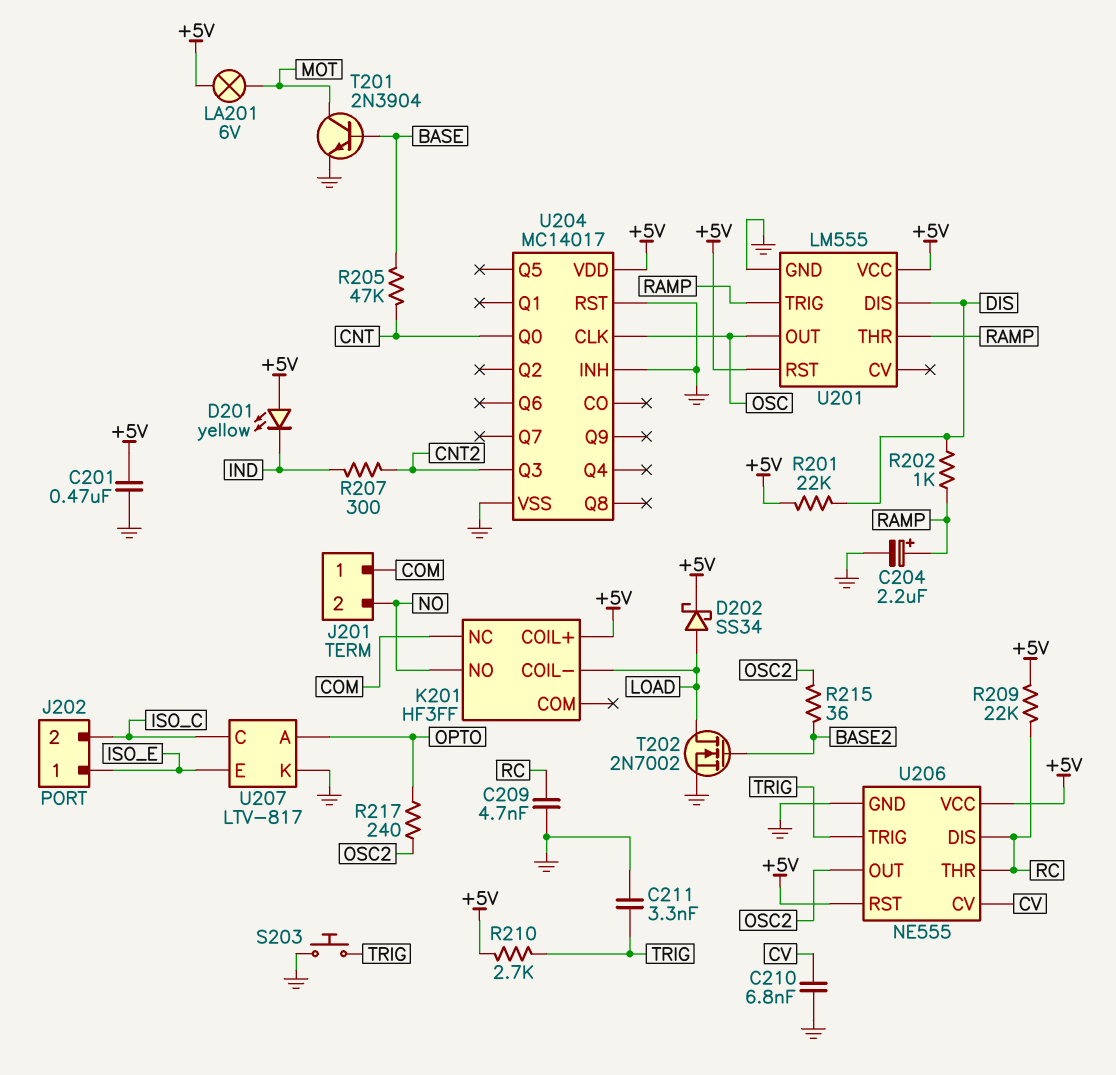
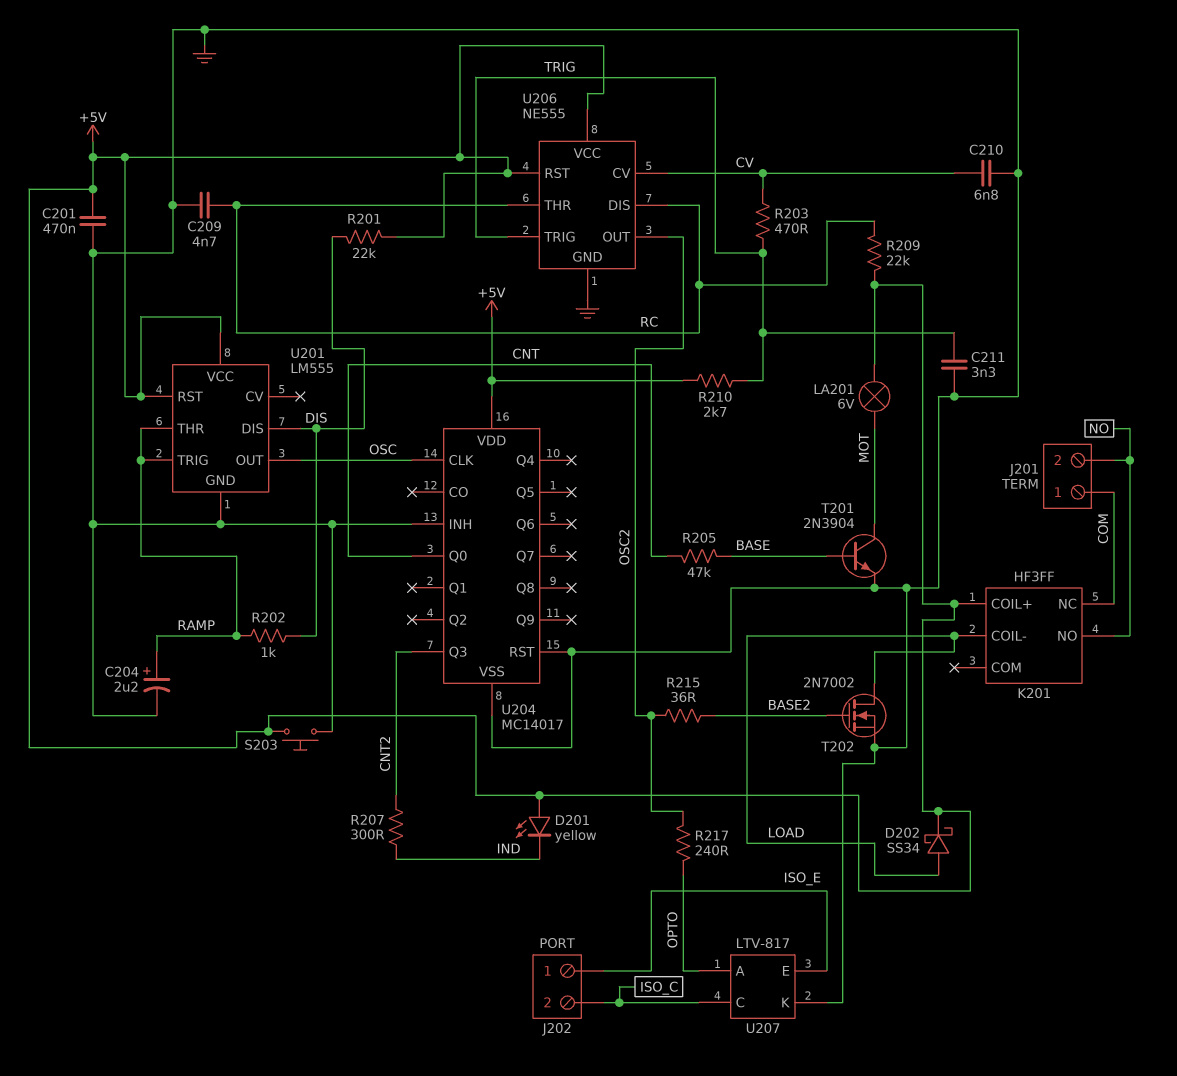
R203: none -> 470 (CV, TRIG)
S203: button (GND, TRIG) -> button (+5V, GND)

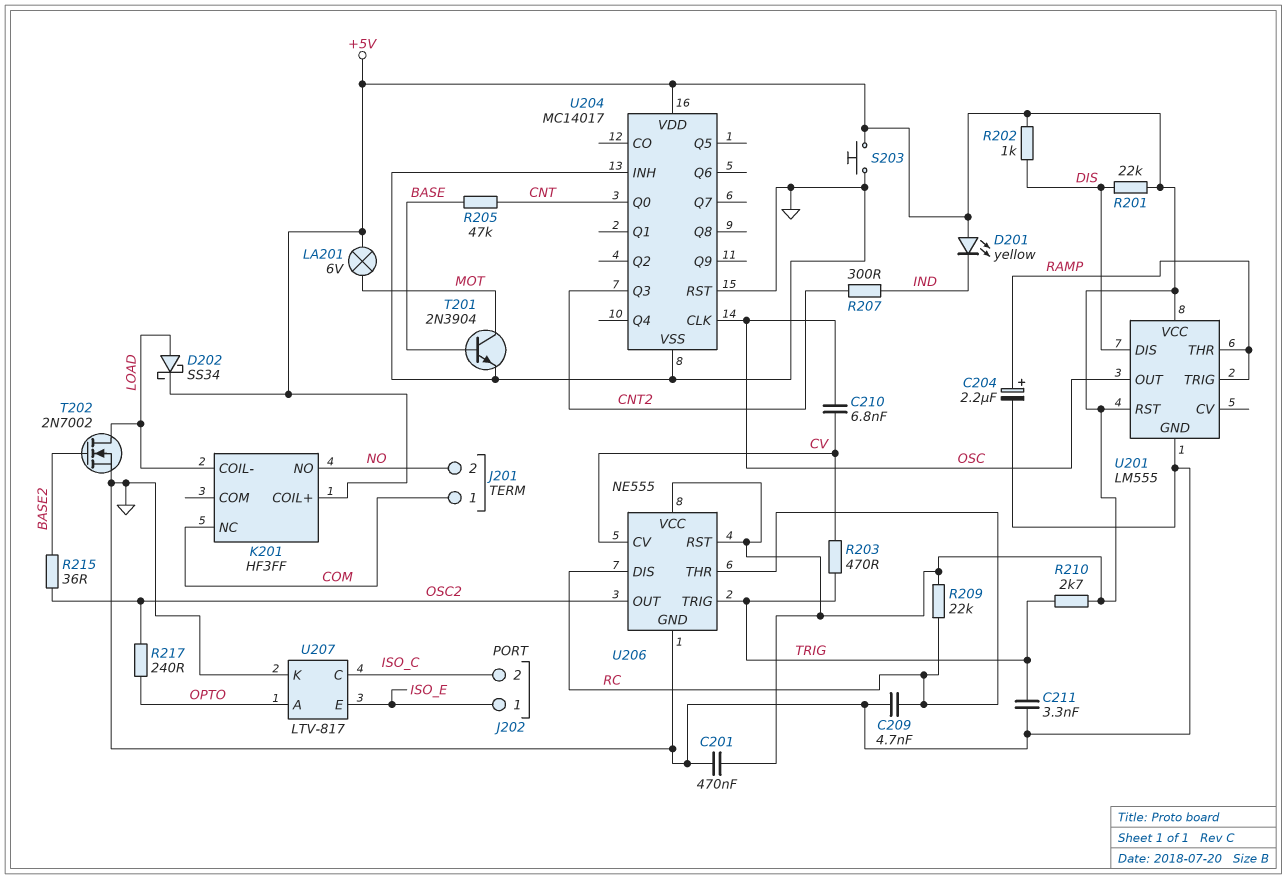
C210: 6.8nF (CV, GND) -> 6.8nF (CV, OSC)
R202: 1k (DIS, RAMP) -> 1k (+5V, DIS)

